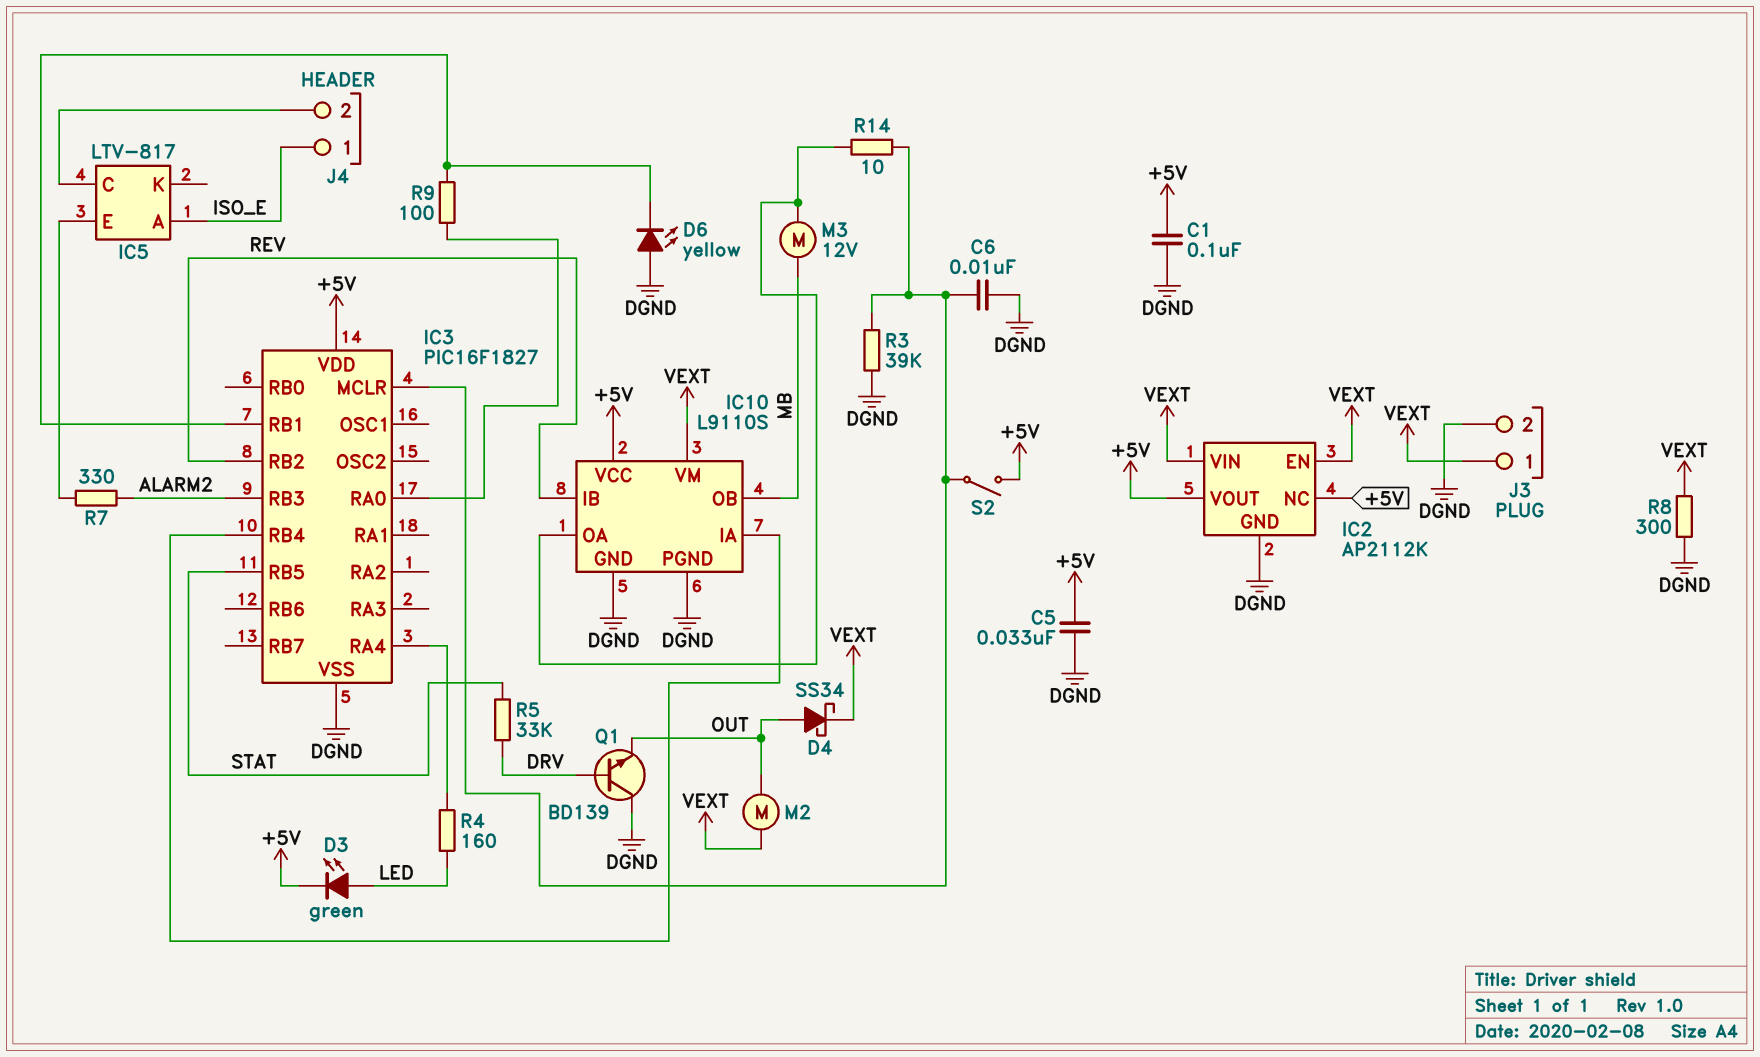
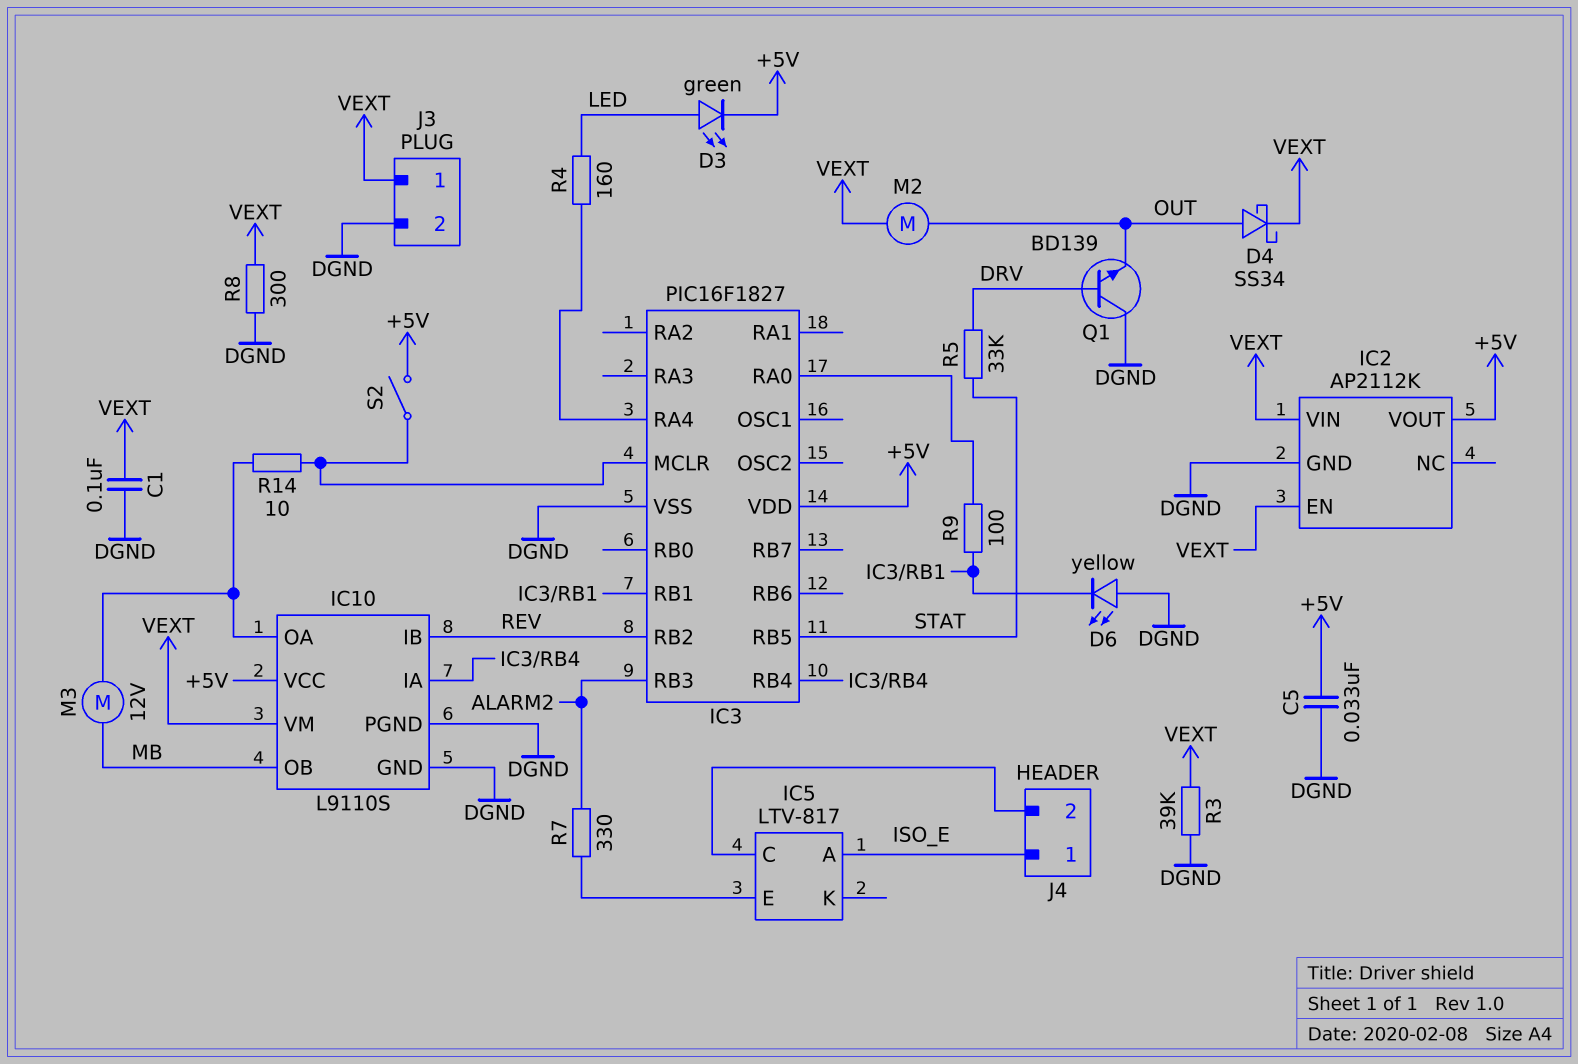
C1: 100nF (+5V, DGND) -> 100nF (DGND, VEXT)
C6: 10nF (DGND, IC3/MCLR) -> none
IC2 pin NC: +5V -> none
R3: 39k (DGND, IC3/MCLR) -> 39k (DGND, VEXT)

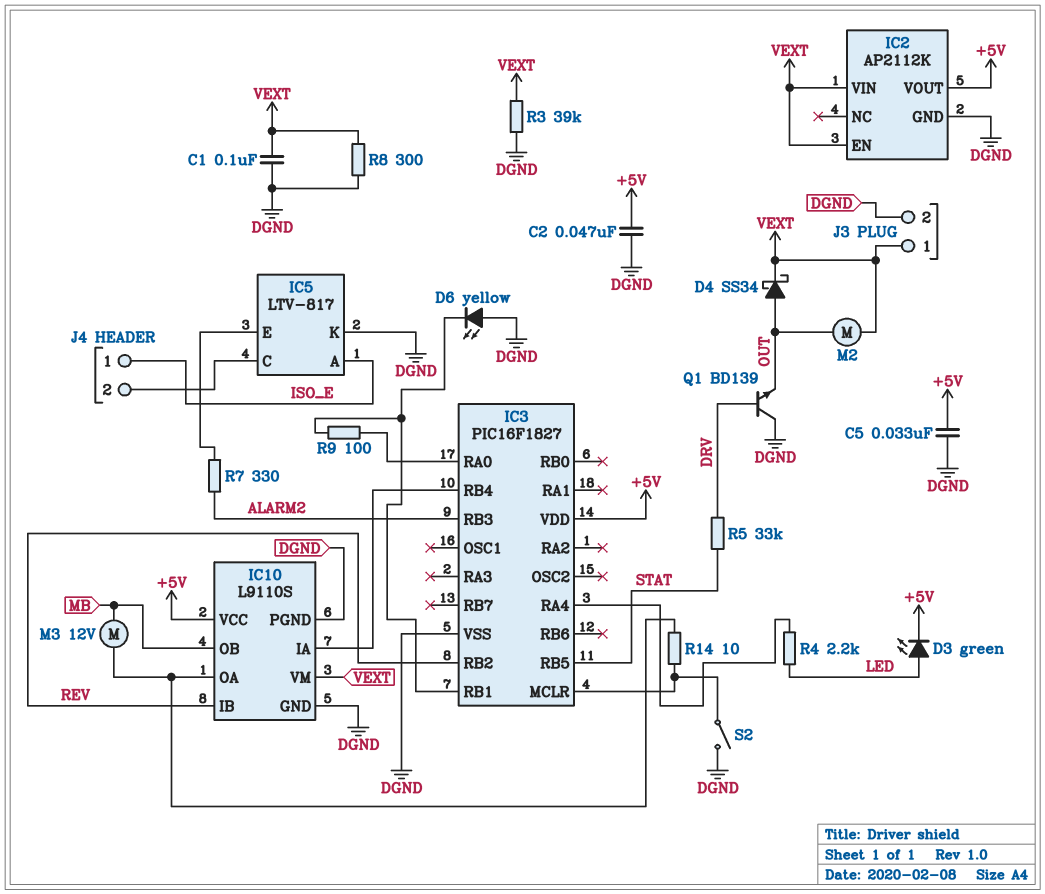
C2: none -> 47nF (+5V, DGND)
IC5 pin K: none -> DGND
R4: 160 (IC3/RA4, LED) -> 2.2k (IC3/RA4, LED)
S2: switch (+5V, IC3/MCLR) -> switch (DGND, IC3/MCLR)

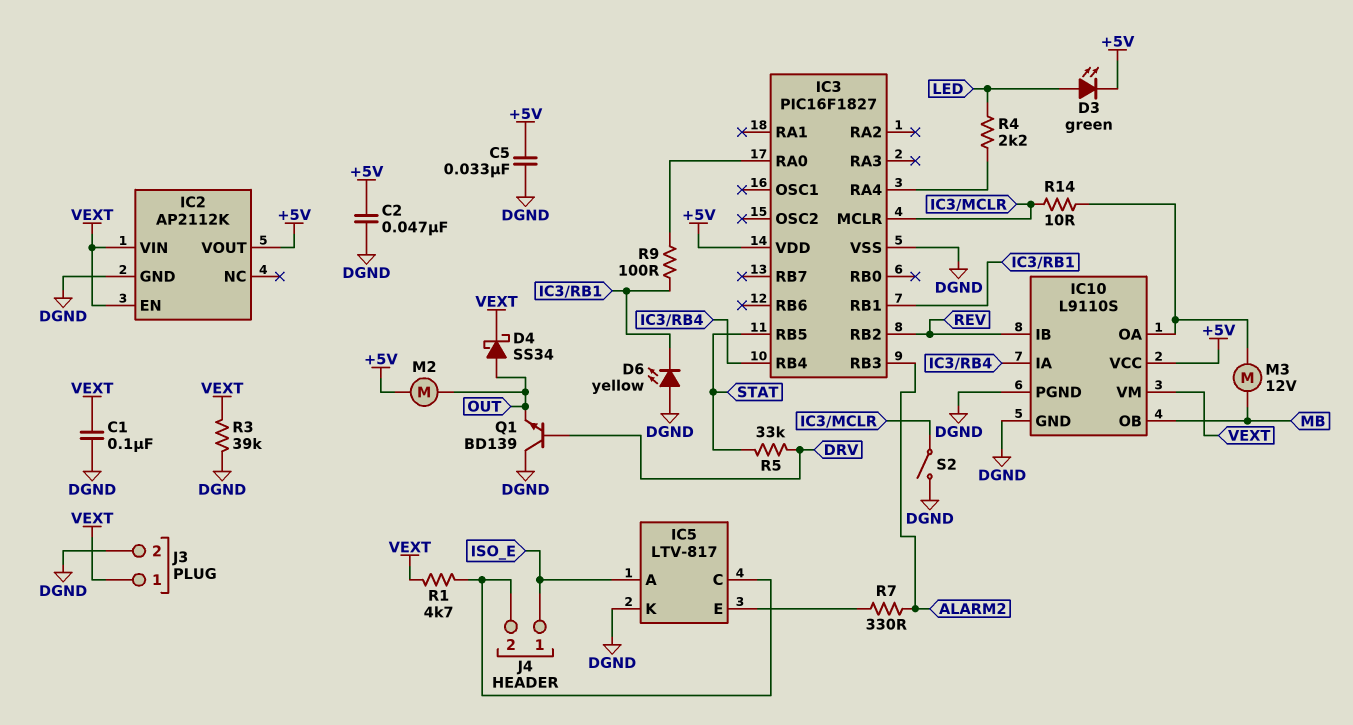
M2: motor (OUT, VEXT) -> motor (+5V, OUT)
R1: none -> 4.7k (IC5/C, VEXT)
R8: 300 (DGND, VEXT) -> none

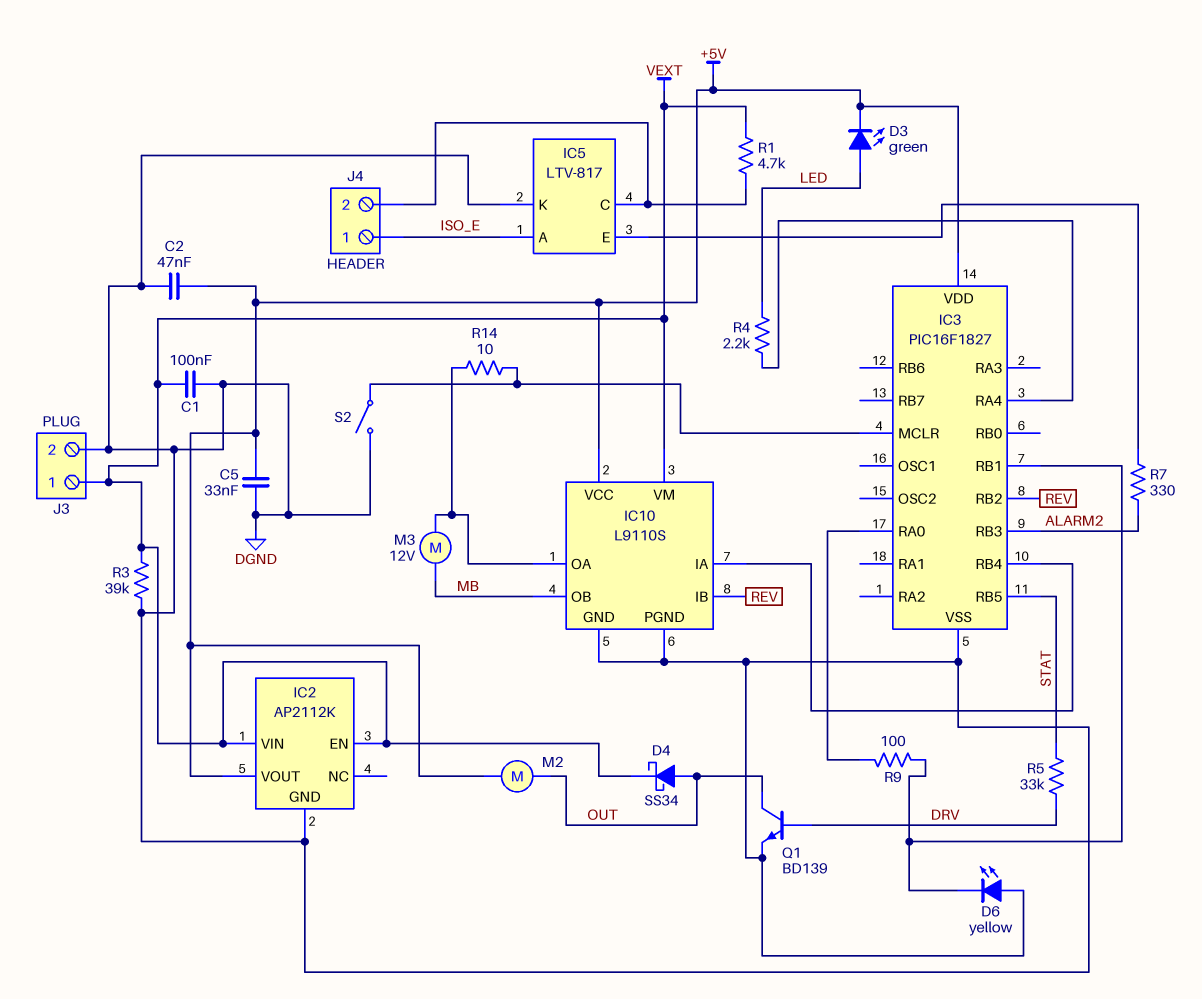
Q1: NPN BD139 (B DRV, C DGND, E OUT) -> NPN BD139 (B DRV, C OUT, E DGND)

